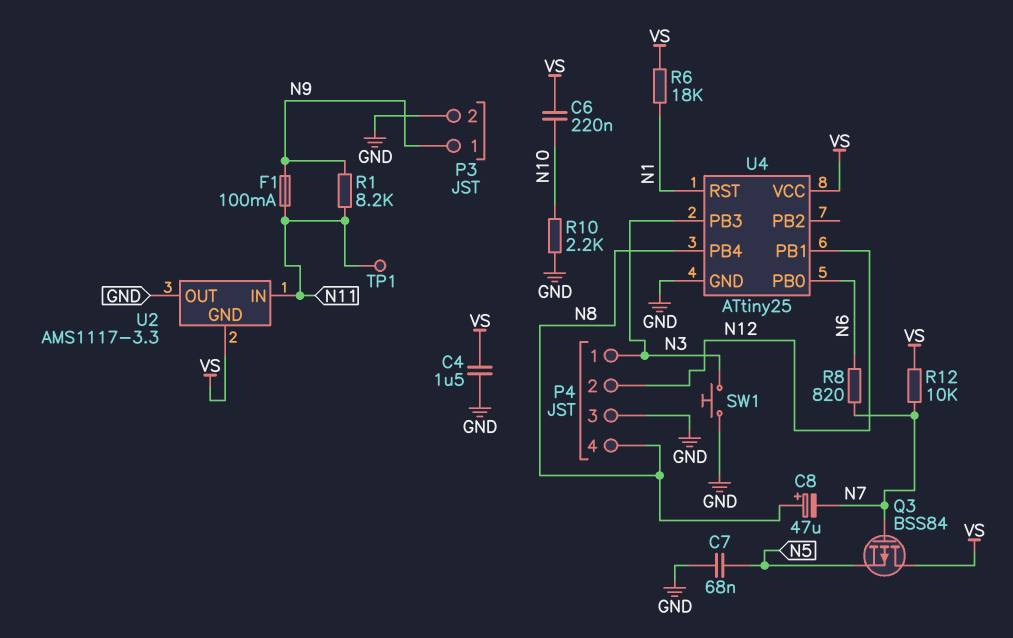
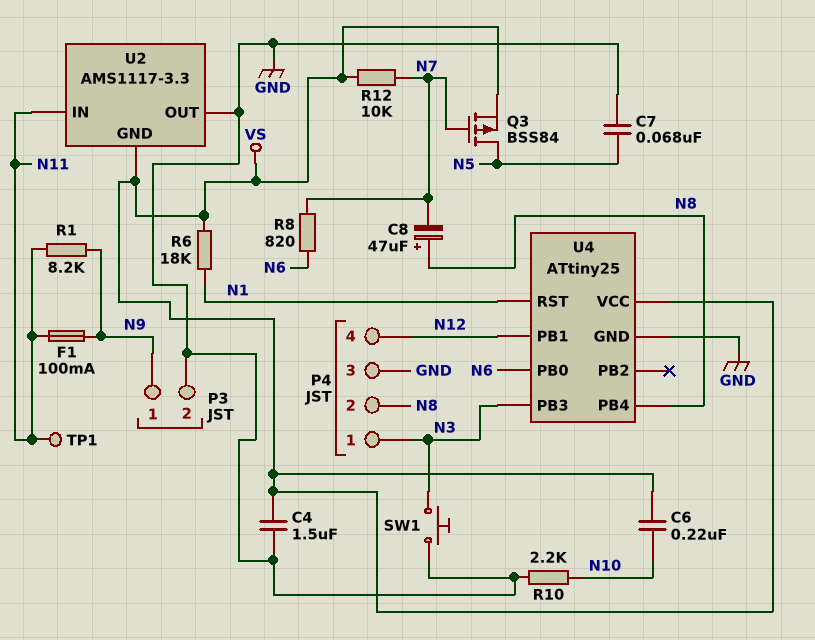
P4 pin 2: N12 -> N8
P4 pin 4: N8 -> N12
Q3: PMOS BSS84 (G N7, D VS, S N5) -> PMOS BSS84 (G N7, D N5, S VS)

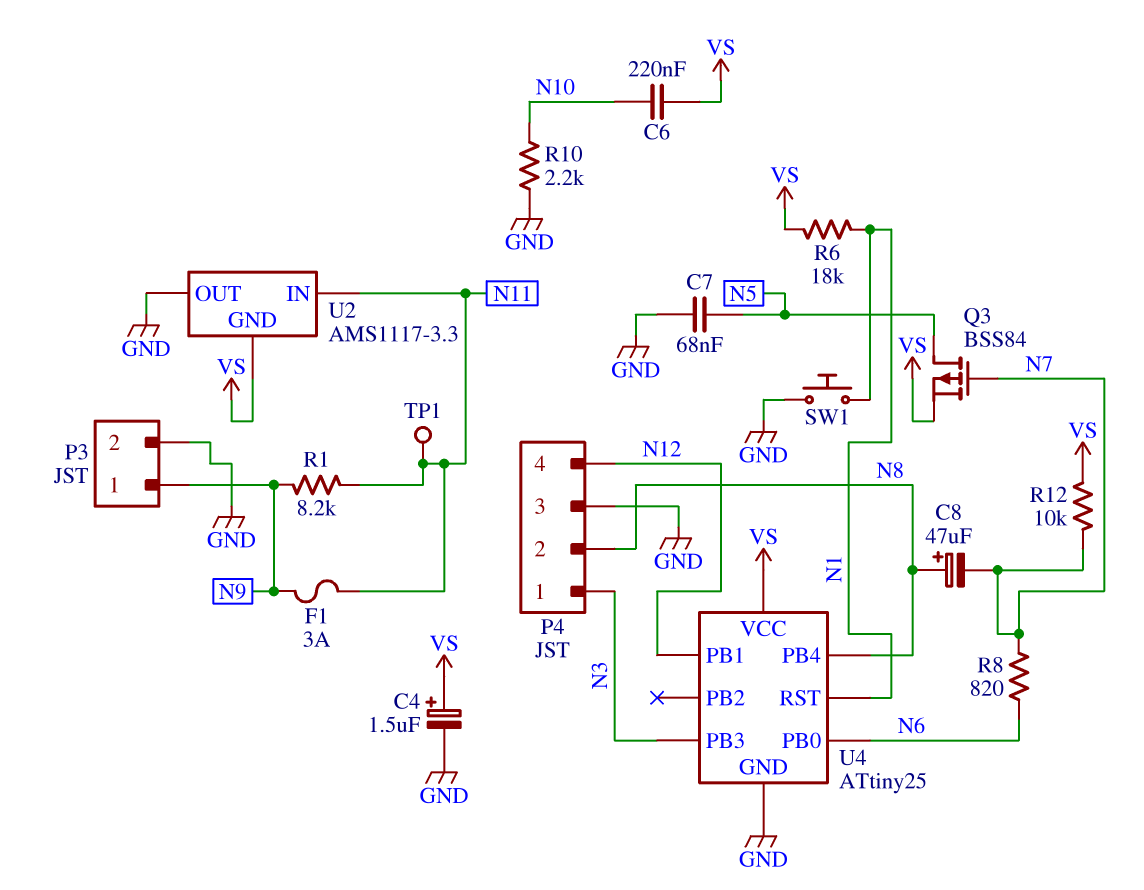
C4: 1.5uF (GND, VS) -> 1.5uF (plus VS, minus GND)
F1: 100mA (N9, N11) -> 3A (N9, N11)
SW1: button (GND, N3) -> button (GND, N1)

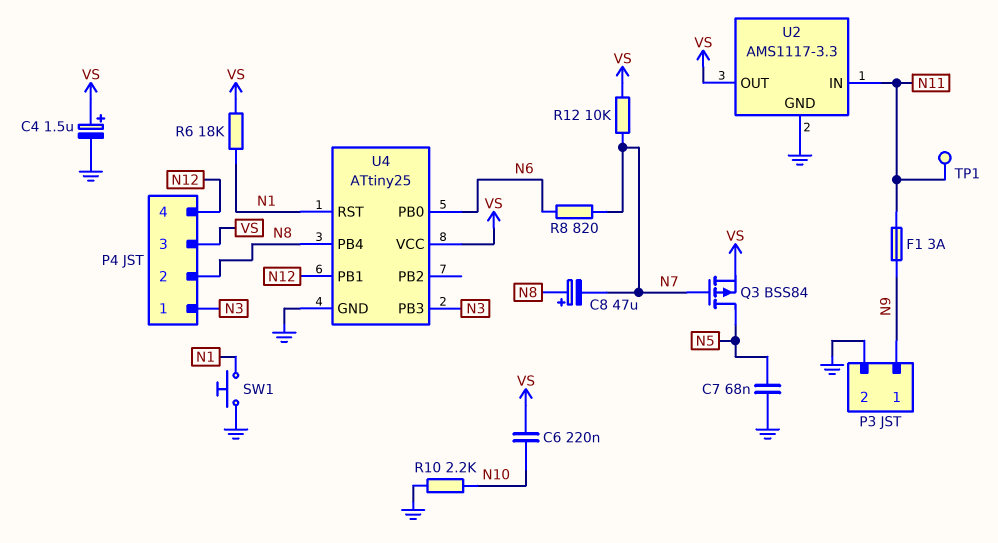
P4 pin 3: GND -> VS
R1: 8.2k (N9, N11) -> none
U2 pin GND: VS -> GND
U2 pin OUT: GND -> VS

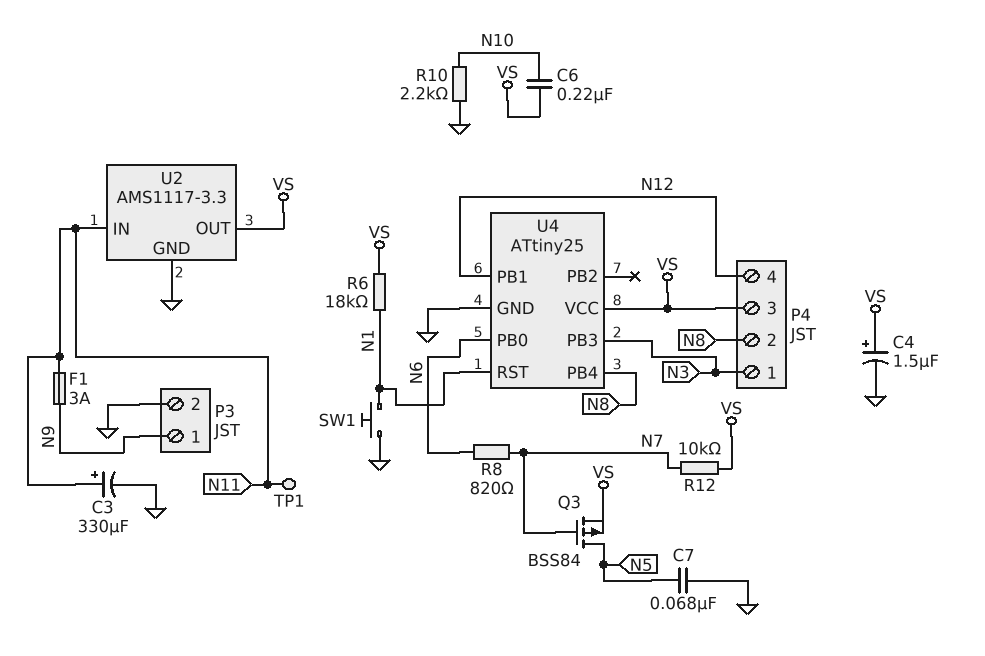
C3: none -> 330uF (plus N11, minus GND)
C8: 47uF (plus N8, minus N7) -> none

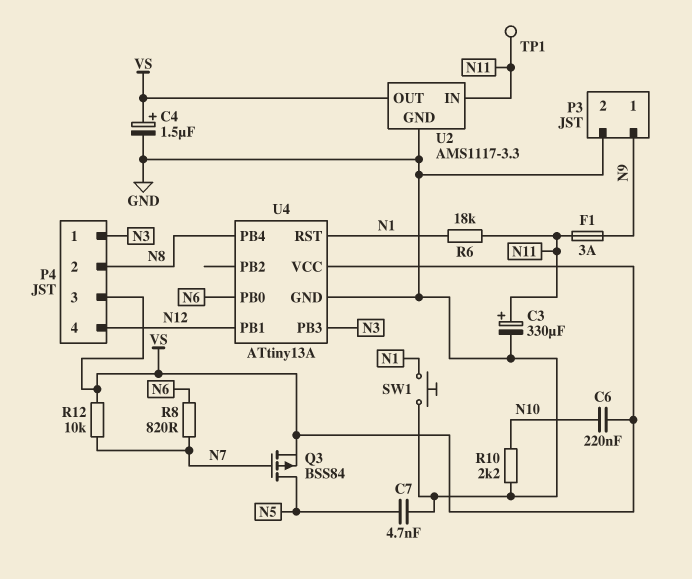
C7: 68nF (GND, N5) -> 4.7nF (GND, N5)
R6: 18k (N1, VS) -> 18k (N1, N11)
U4: ATtiny25 -> ATtiny13A

